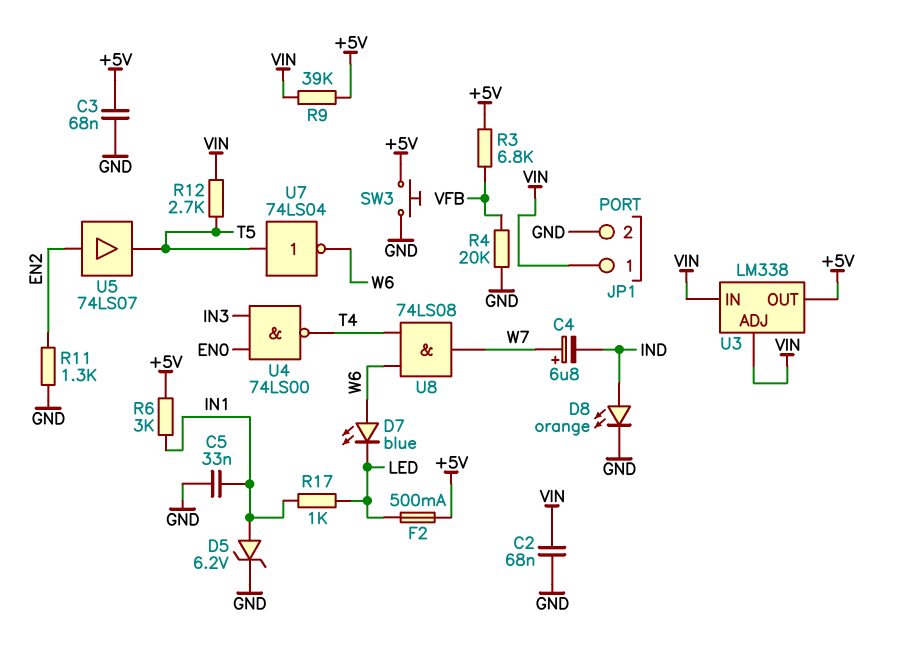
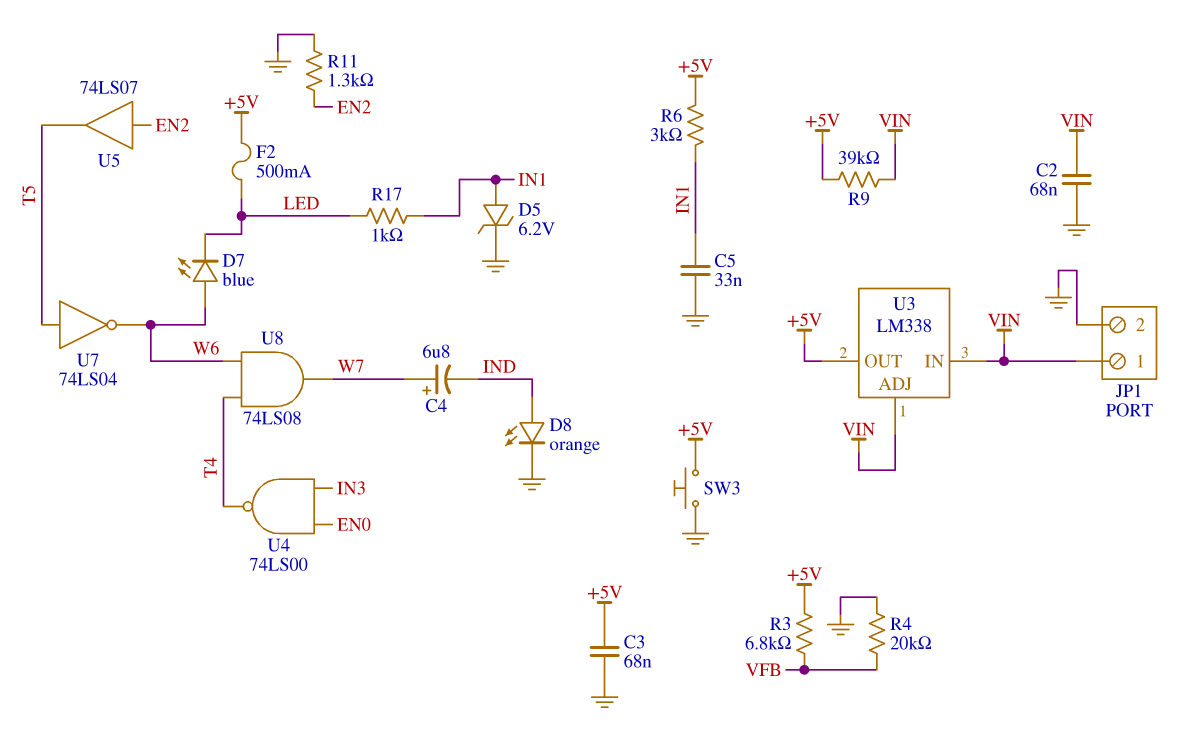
R12: 2.7k (T5, VIN) -> none

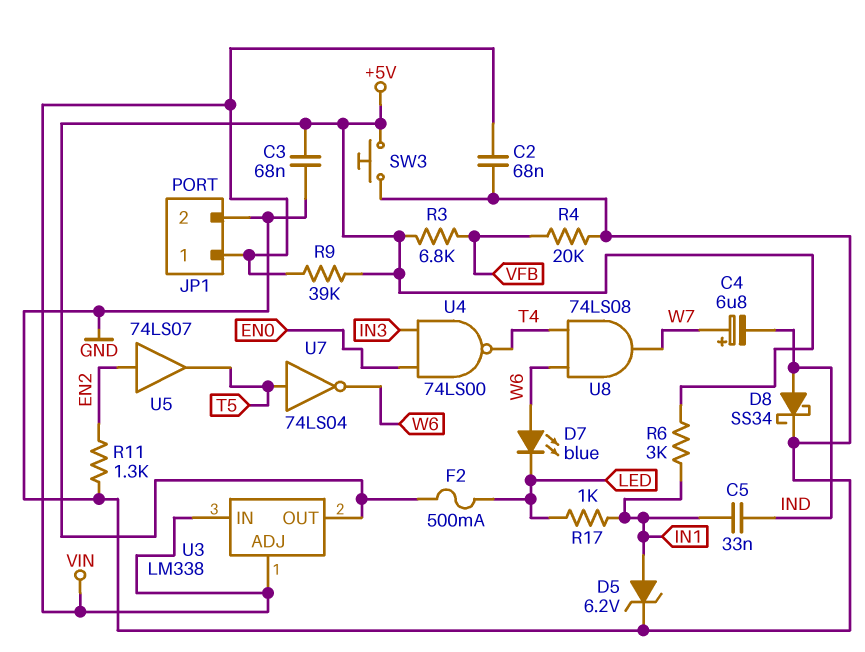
C5: 33nF (GND, IN1) -> 33nF (IN1, IND)
D8: LED orange (A IND, K GND) -> schottky SS34 (A IND, K GND)

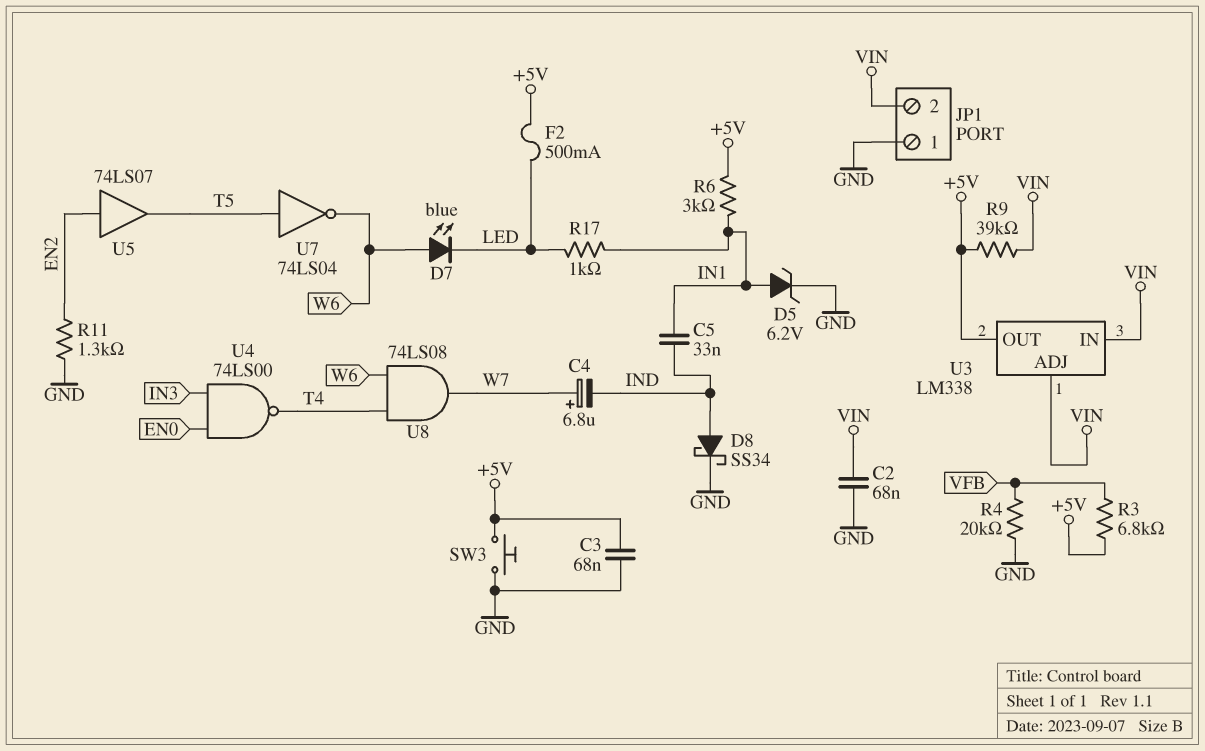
JP1 pin 1: VIN -> GND
JP1 pin 2: GND -> VIN

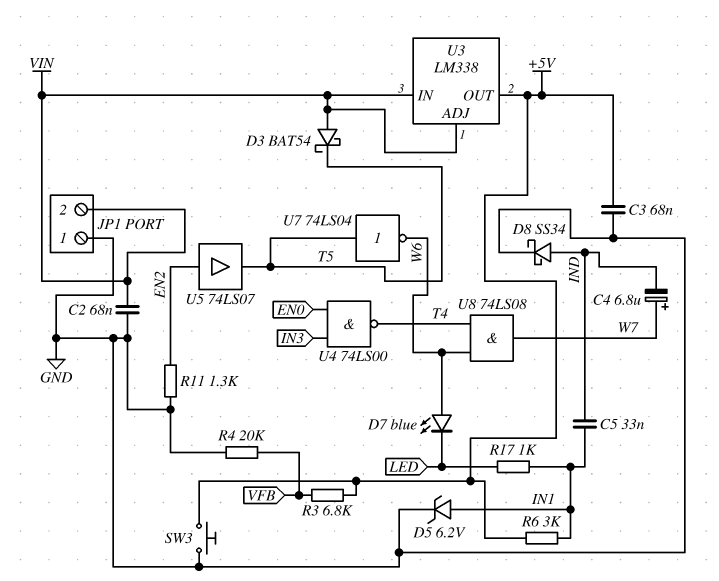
D3: none -> schottky BAT54 (A VIN, K T5)
F2: 500mA (+5V, LED) -> none
R9: 39k (+5V, VIN) -> none

